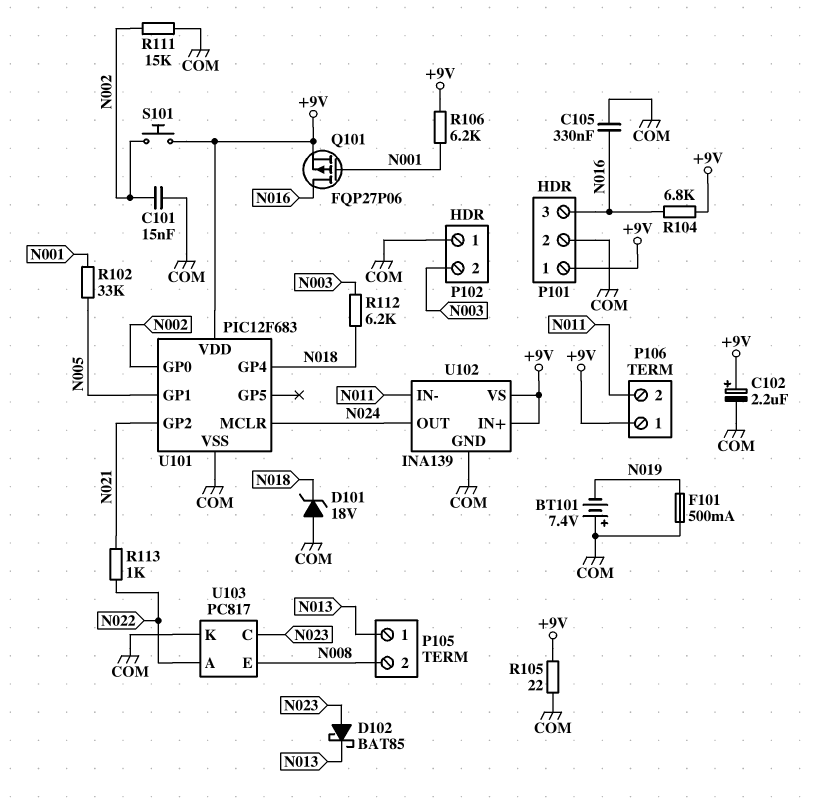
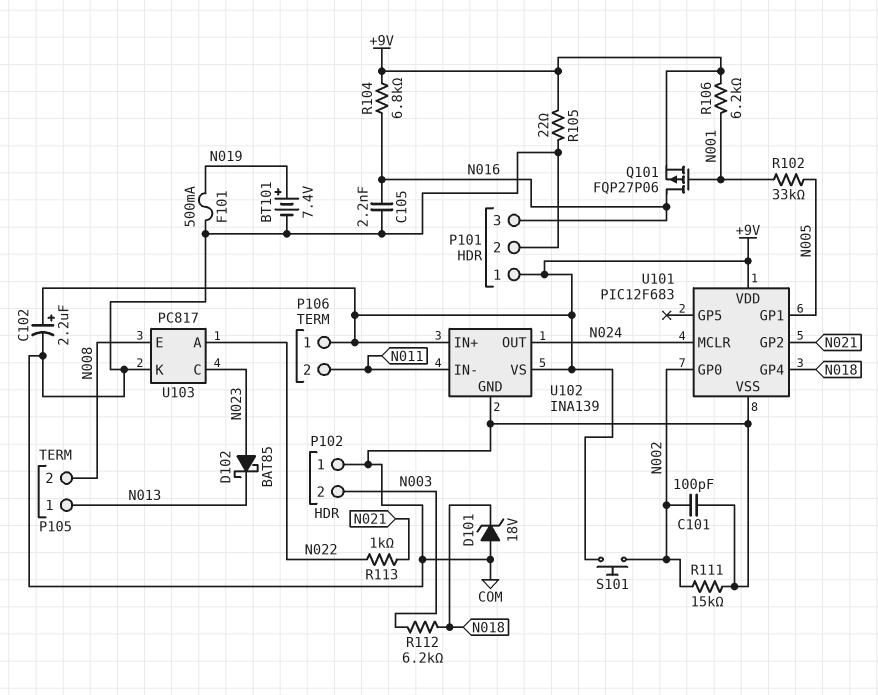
BT101: 7.4V (plus COM, minus N019) -> 7.4V (plus N019, minus COM)
C101: 15nF (COM, N002) -> 100pF (COM, N002)
C105: 330nF (COM, N016) -> 2.2nF (COM, N016)

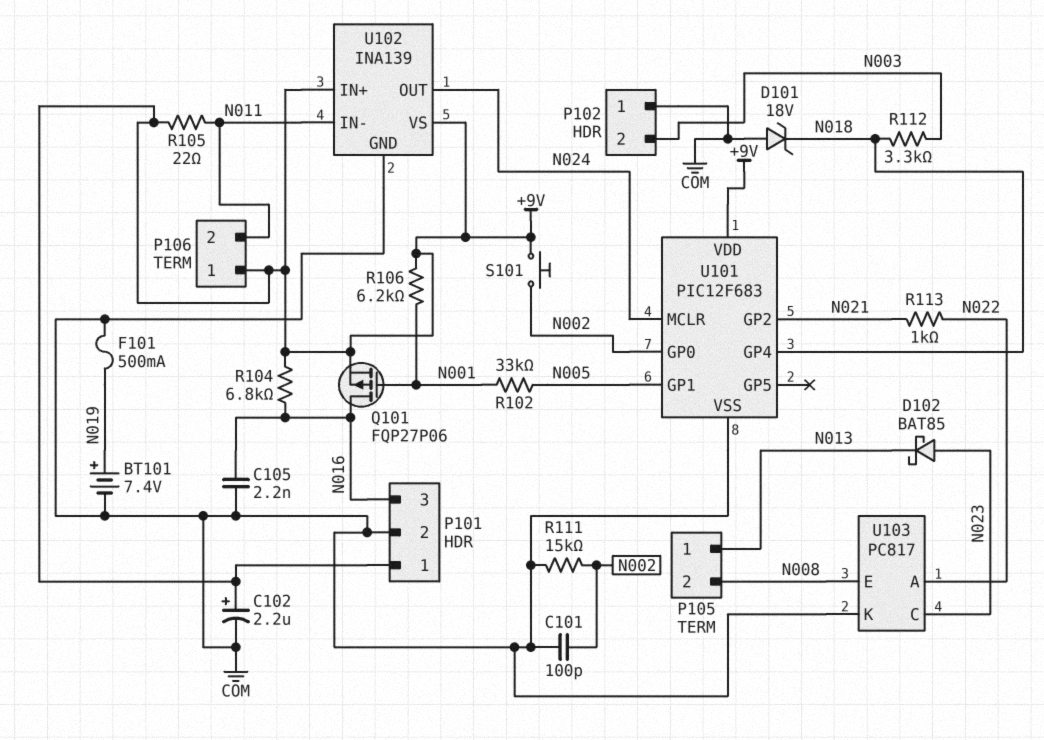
R105: 22 (+9V, COM) -> 22 (+9V, N011)
R112: 6.2k (N003, N018) -> 3.3k (N003, N018)

